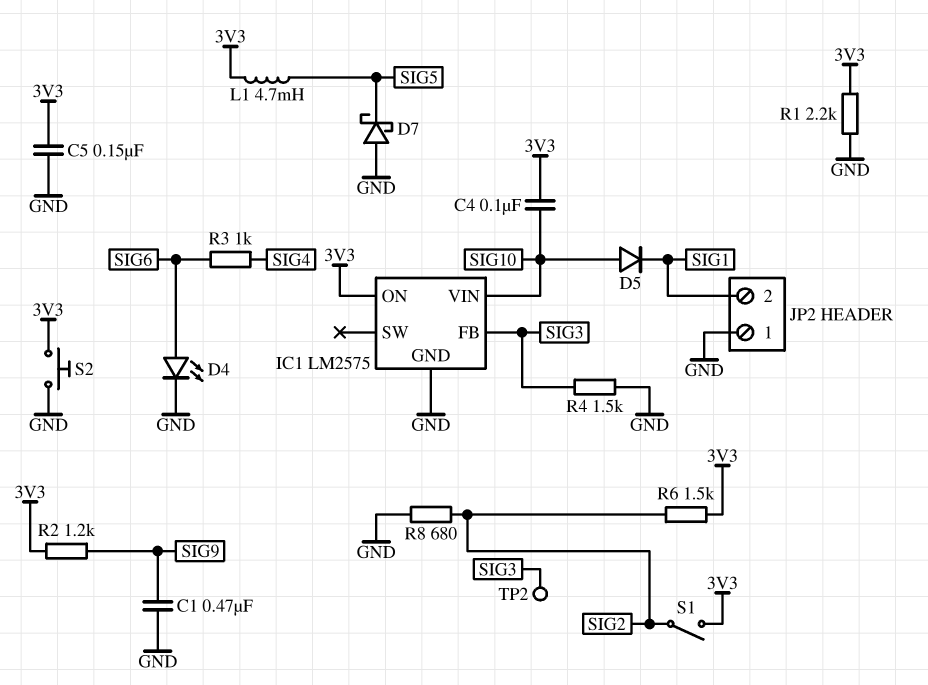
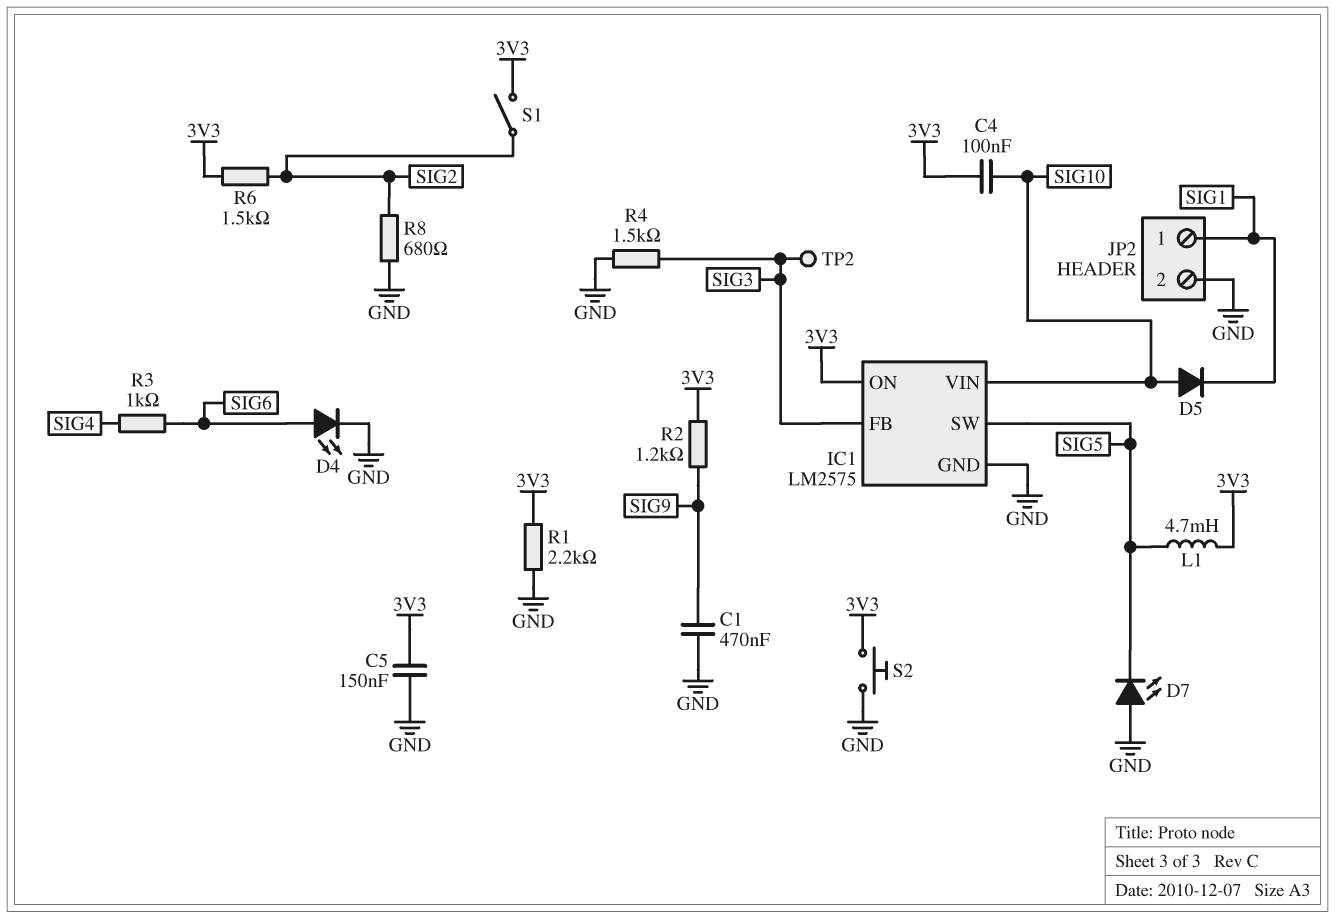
D7: schottky (A GND, K SIG5) -> LED (A GND, K SIG5)
IC1 pin SW: none -> SIG5
JP2 pin 1: GND -> SIG1
JP2 pin 2: SIG1 -> GND

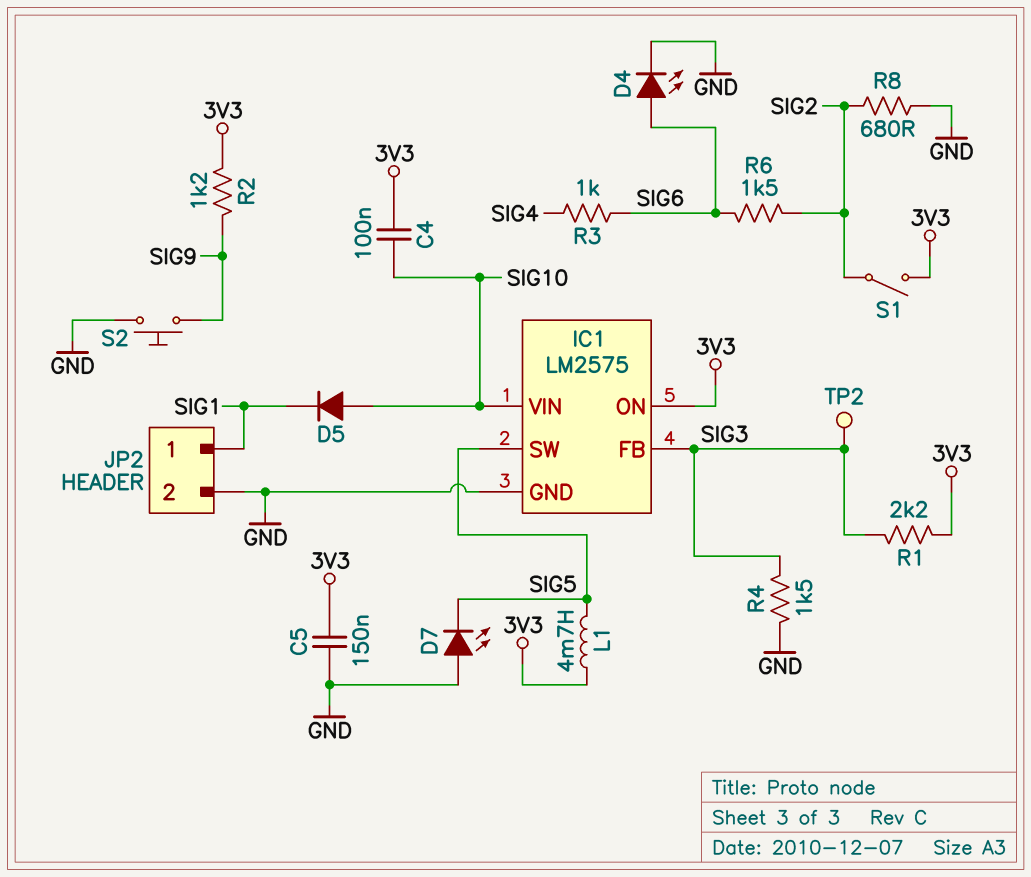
C1: 470nF (GND, SIG9) -> none
R1: 2.2k (3V3, GND) -> 2.2k (3V3, SIG3)
R6: 1.5k (3V3, SIG2) -> 1.5k (SIG2, SIG6)
S2: button (3V3, GND) -> button (GND, SIG9)

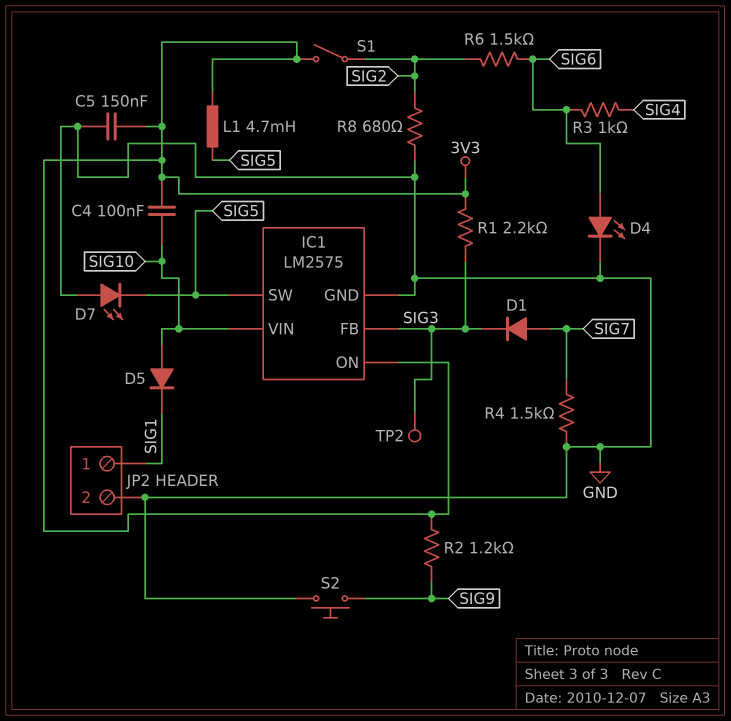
D1: none -> diode (A SIG7, K SIG3)
R4: 1.5k (GND, SIG3) -> 1.5k (GND, SIG7)

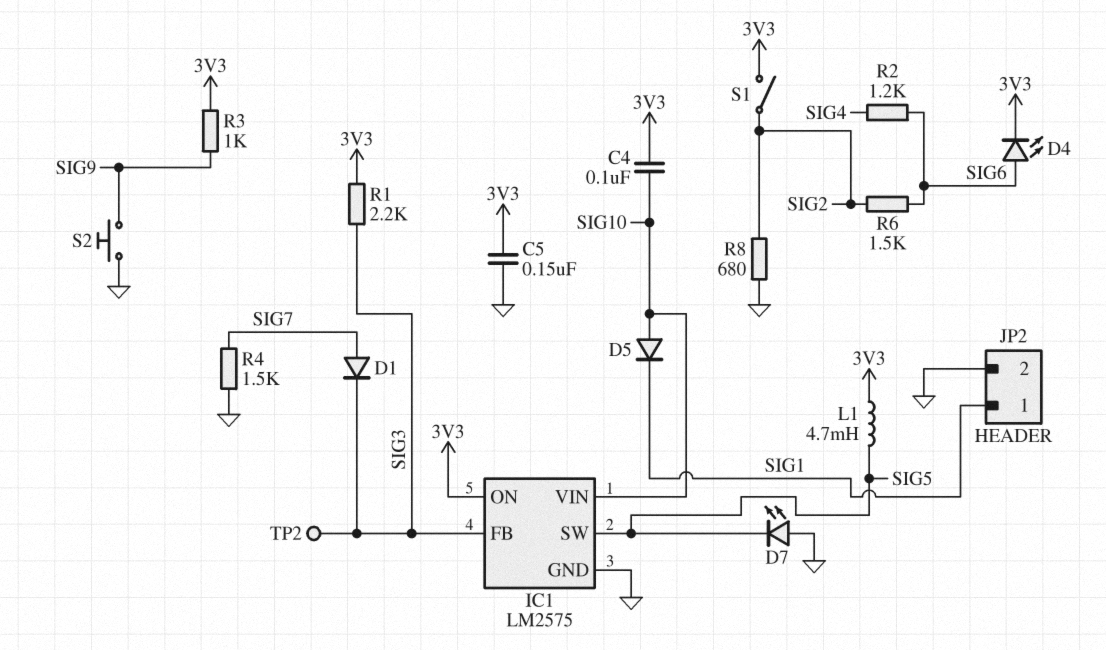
D4: LED (A SIG6, K GND) -> LED (A SIG6, K 3V3)
R2: 1.2k (3V3, SIG9) -> 1.2k (SIG4, SIG6)
R3: 1k (SIG4, SIG6) -> 1k (3V3, SIG9)

